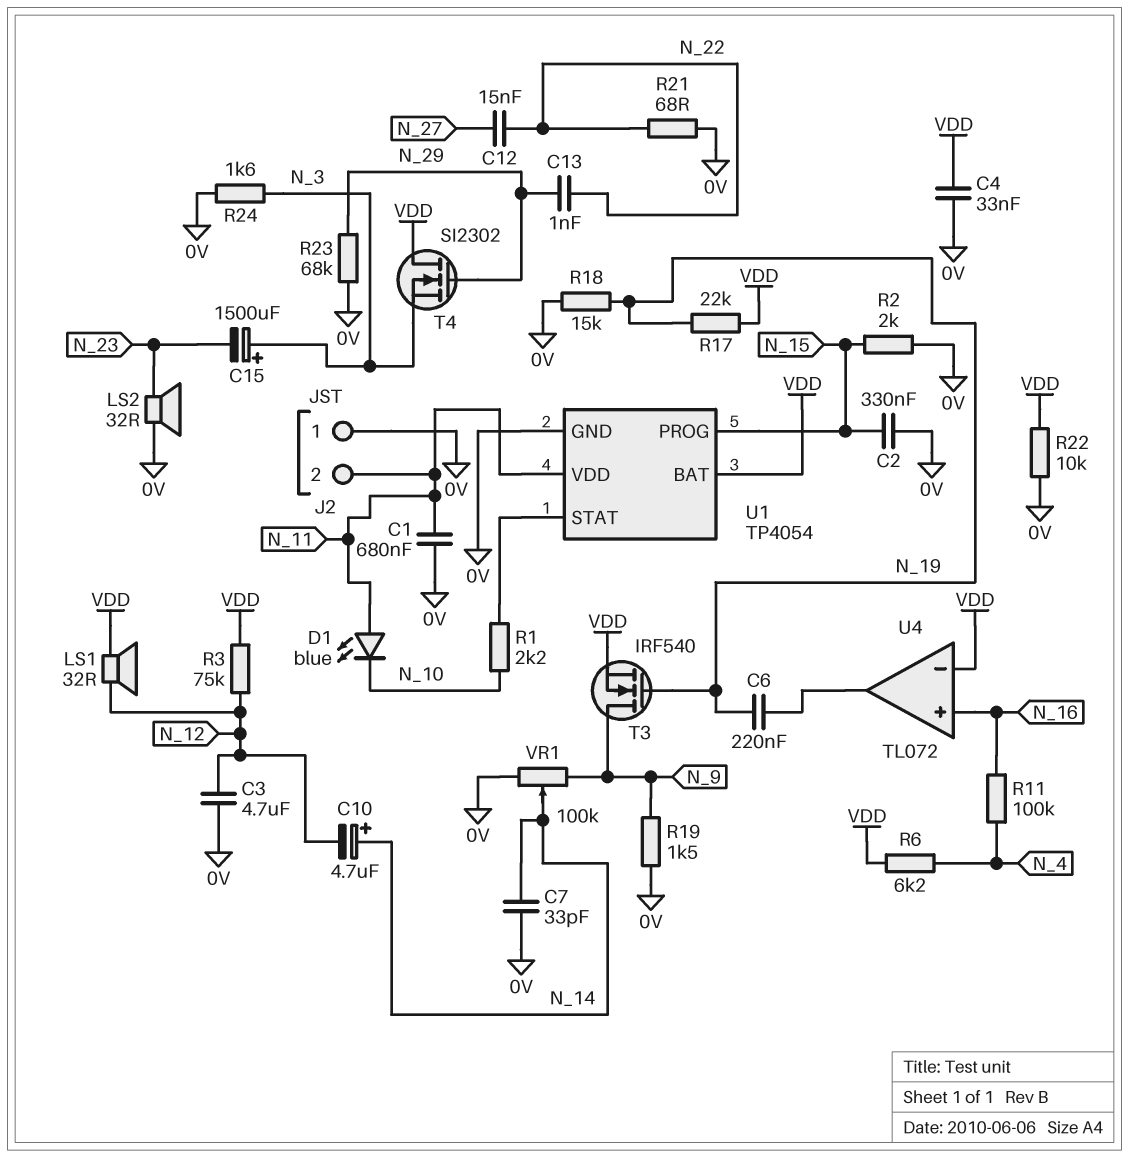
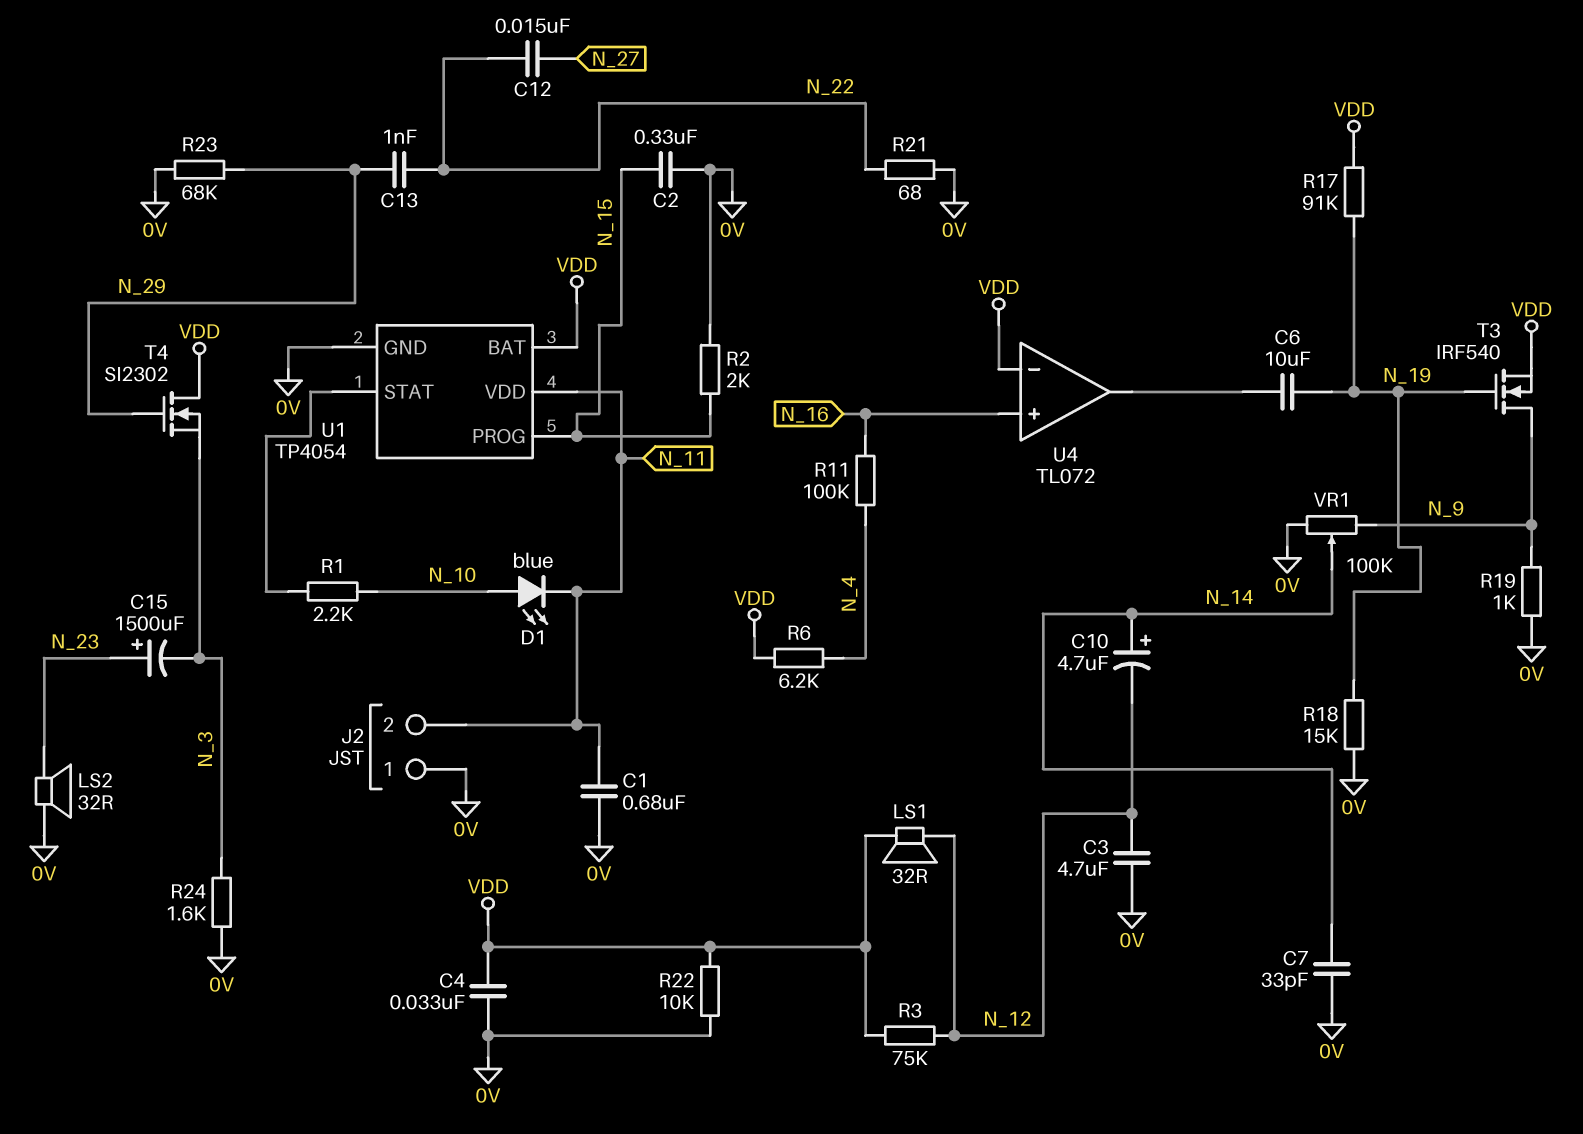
C6: 220nF (N_19, U4/out) -> 10uF (N_19, U4/out)
C15: 1500uF (plus N_3, minus N_23) -> 1500uF (plus N_23, minus N_3)
D1: LED blue (A N_11, K N_10) -> LED blue (A N_10, K N_11)
R17: 22k (N_19, VDD) -> 91k (N_19, VDD)
R19: 1.5k (0V, N_9) -> 1k (0V, N_9)

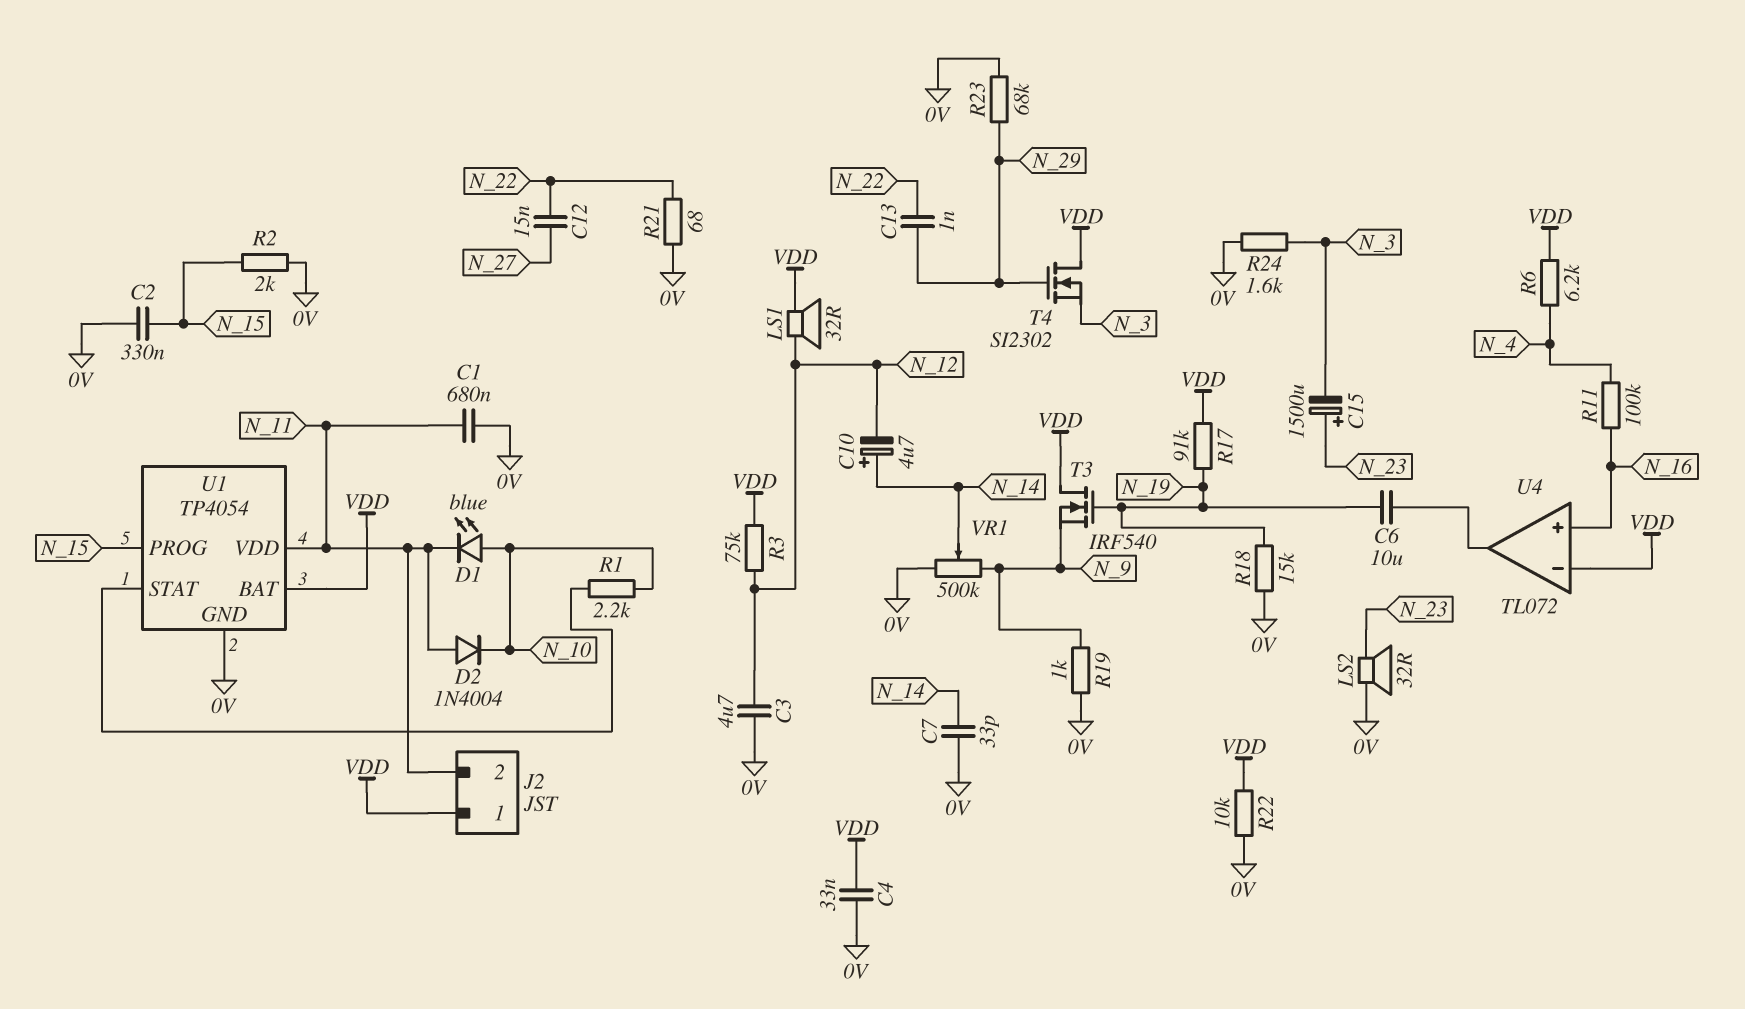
D2: none -> diode 1N4004 (A N_11, K N_10)
J2 pin 1: 0V -> VDD
T3: NMOS IRF540 (G N_19, D N_9, S VDD) -> NMOS IRF540 (G N_19, D VDD, S N_9)
VR1: 100k (0V, N_9, wiper N_14) -> 500k (0V, N_9, wiper N_14)

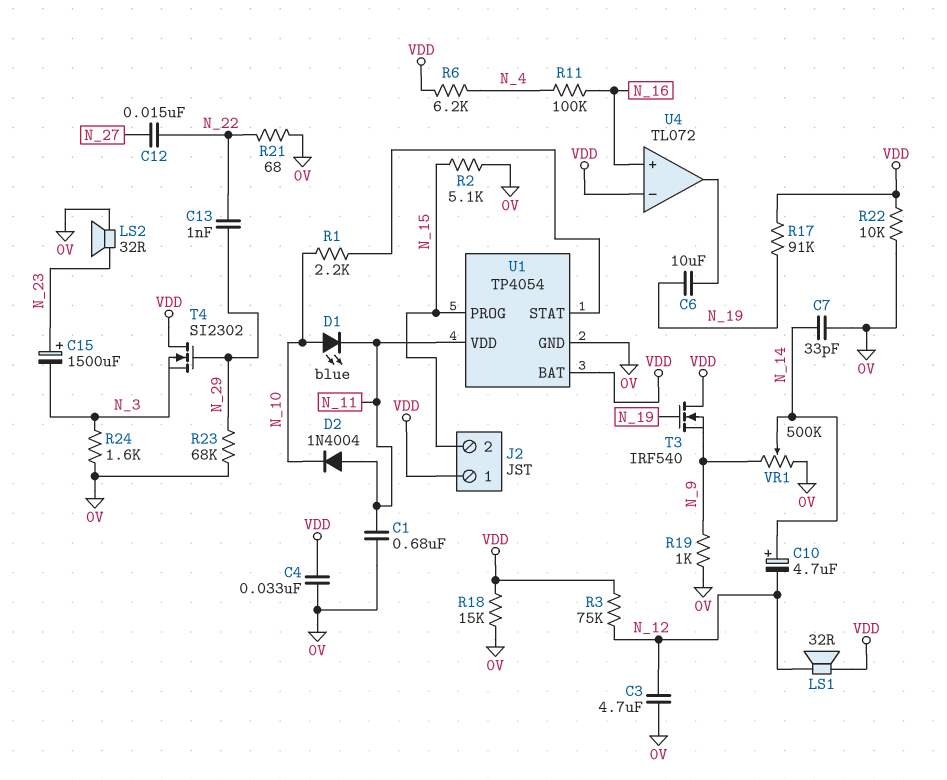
C2: 330nF (0V, N_15) -> none
J2 pin 2: N_11 -> N_15
R2: 2k (0V, N_15) -> 5.1k (0V, N_15)
R18: 15k (0V, N_19) -> 15k (0V, VDD)

